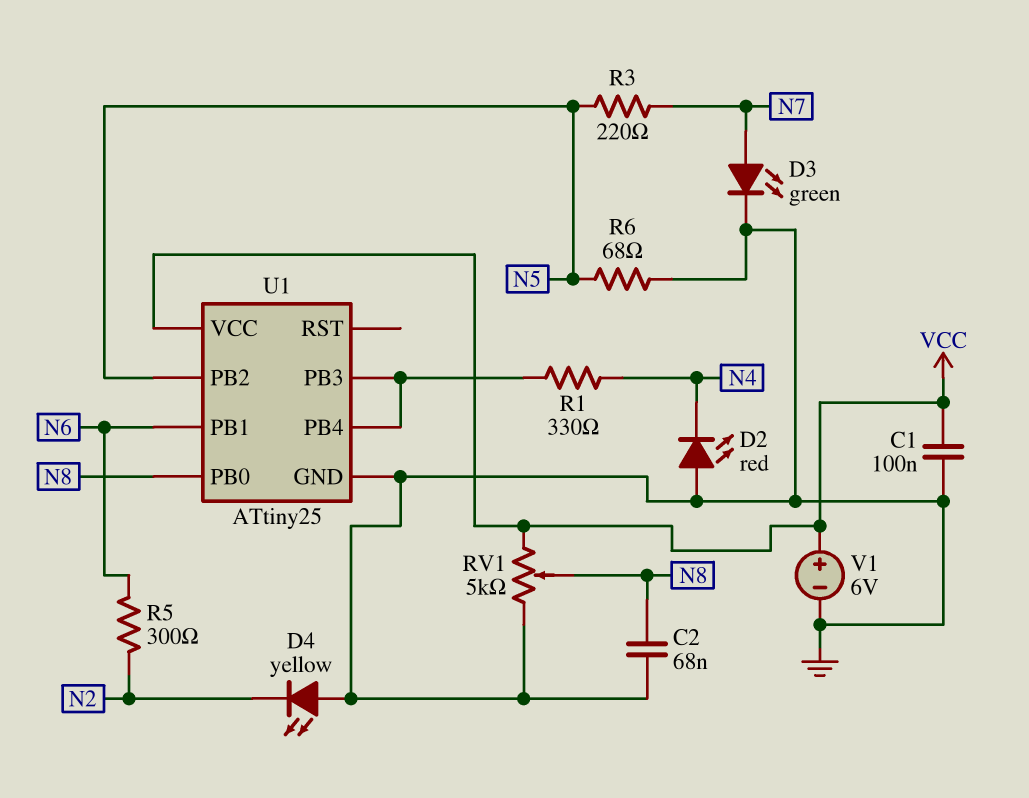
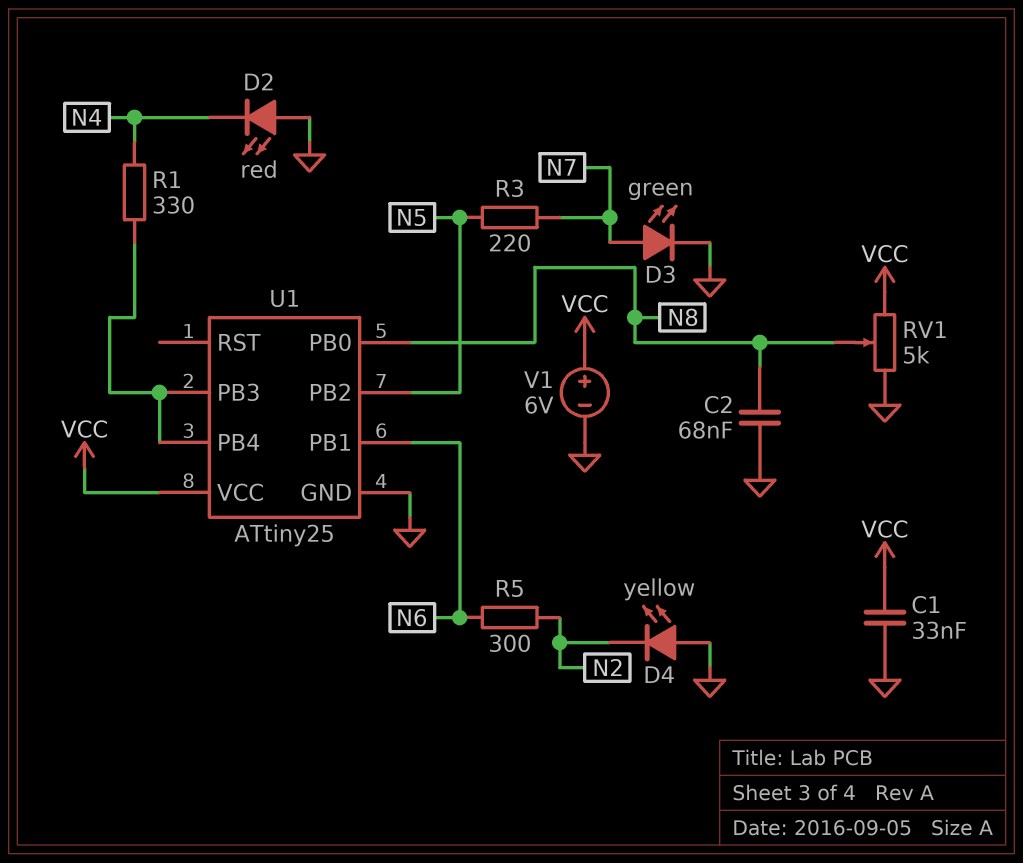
C1: 100nF (GND, VCC) -> 33nF (GND, VCC)
R6: 68 (GND, N5) -> none

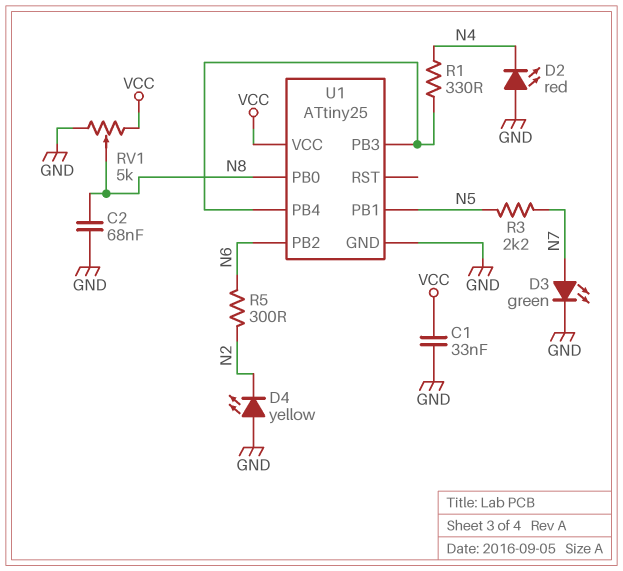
R3: 220 (N5, N7) -> 2.2k (N5, N7)
U1 pin PB1: N6 -> N5
U1 pin PB2: N5 -> N6
V1: 6V (plus VCC, minus GND) -> none

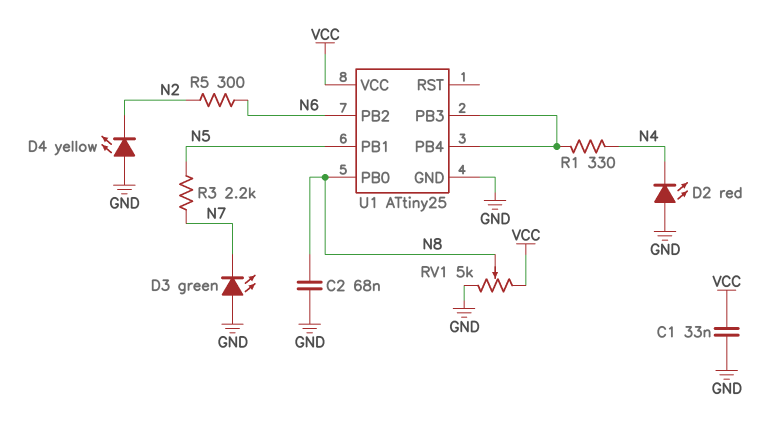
D3: LED green (A N7, K GND) -> LED green (A GND, K N7)

